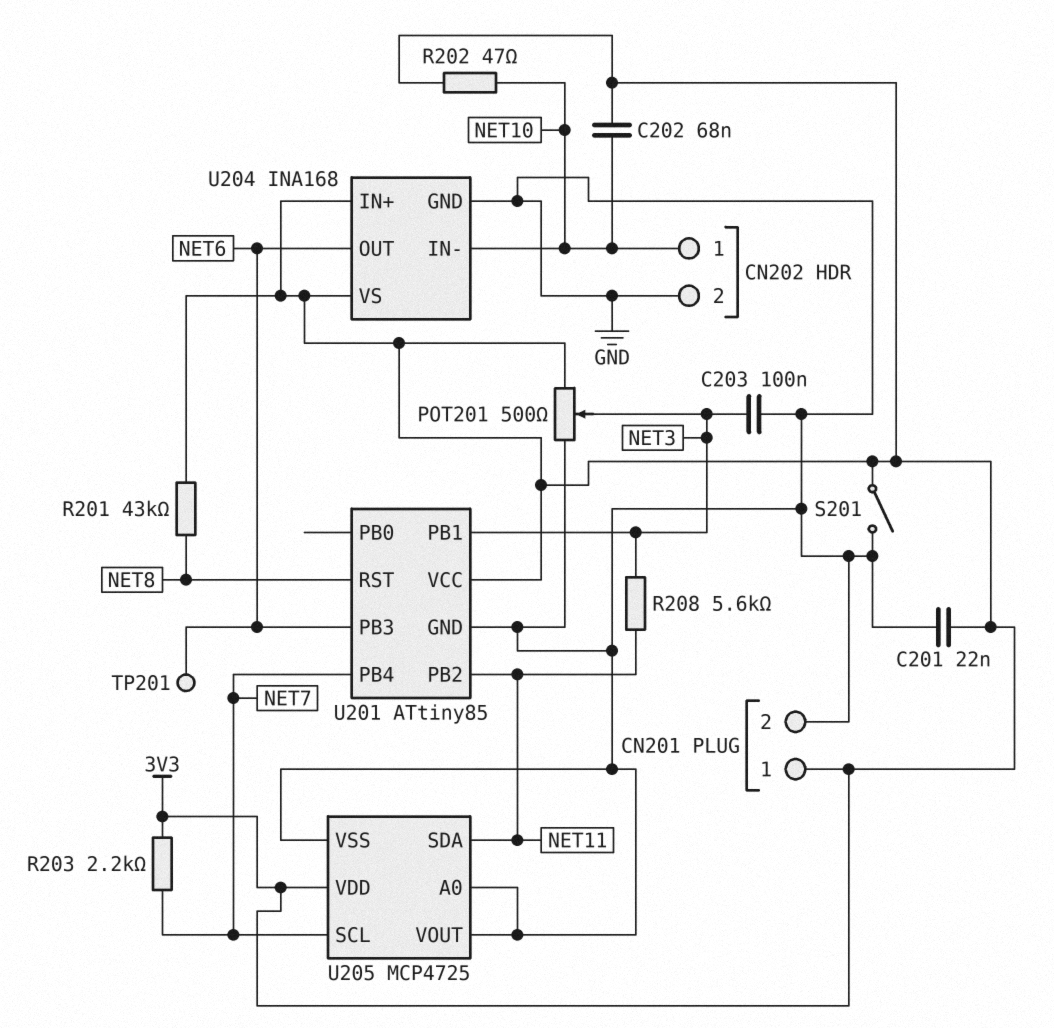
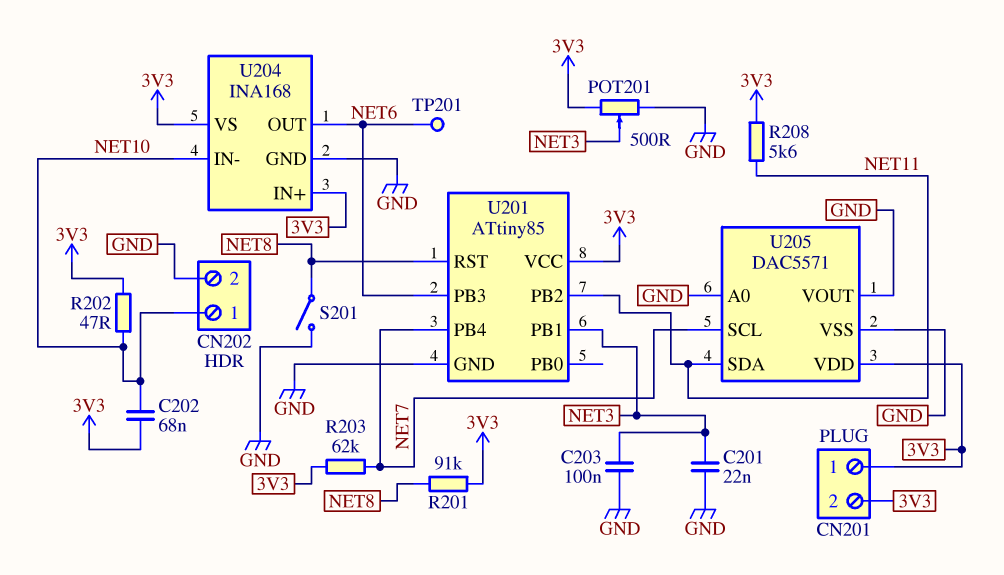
C201: 22nF (3V3, GND) -> 22nF (GND, NET3)
CN201 pin 2: GND -> 3V3
R201: 43k (3V3, NET8) -> 91k (3V3, NET8)
R203: 2.2k (3V3, NET7) -> 62k (3V3, NET7)
R208: 5.6k (NET3, NET11) -> 5.6k (3V3, NET11)
S201: switch (3V3, GND) -> switch (GND, NET8)
U205: MCP4725 -> DAC5571

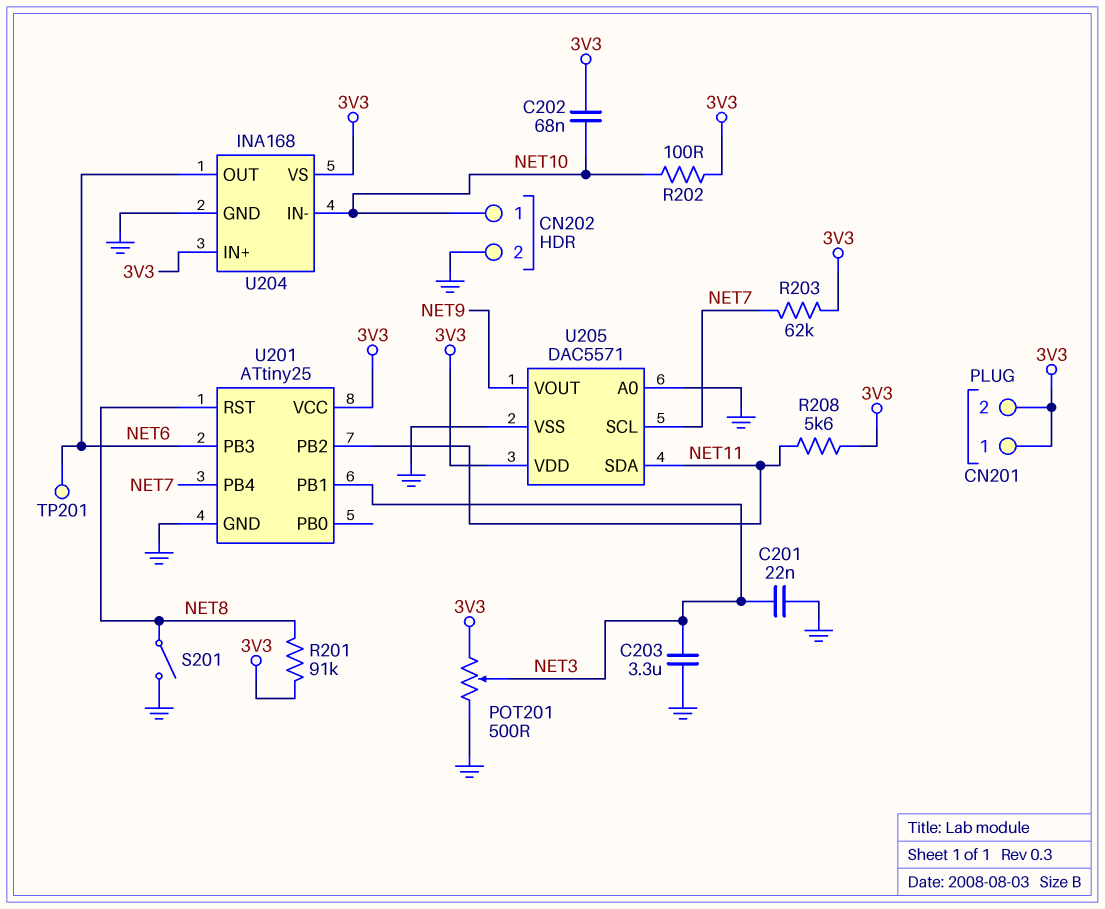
C203: 100nF (GND, NET3) -> 3.3uF (GND, NET3)
R202: 47 (3V3, NET10) -> 100 (3V3, NET10)
U201: ATtiny85 -> ATtiny25
U205 pin VOUT: GND -> NET9

